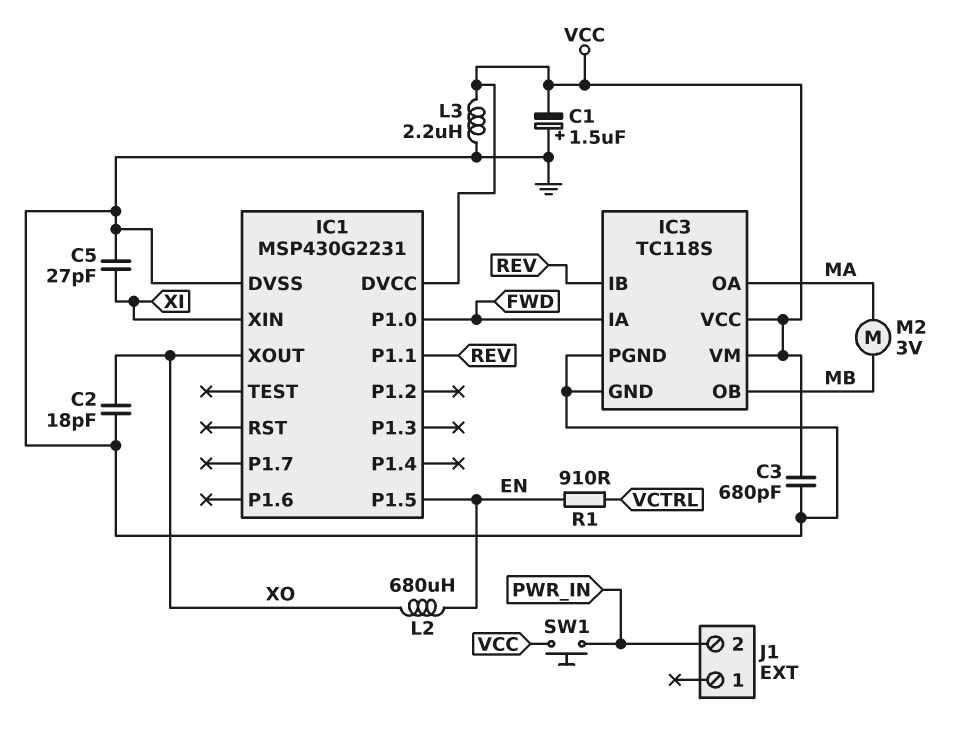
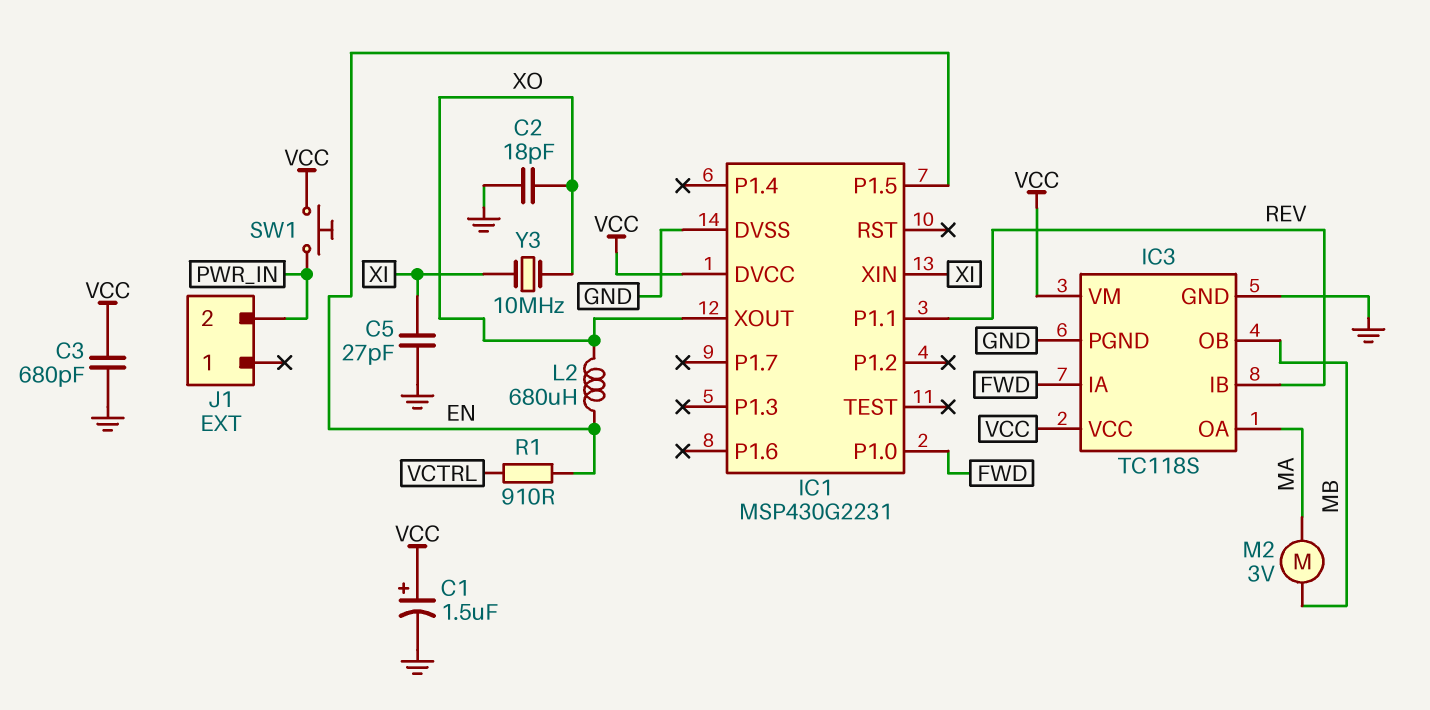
C1: 1.5uF (plus GND, minus VCC) -> 1.5uF (plus VCC, minus GND)
L3: 2.2uH (GND, VCC) -> none
Y3: none -> 10MHz (XI, XO)

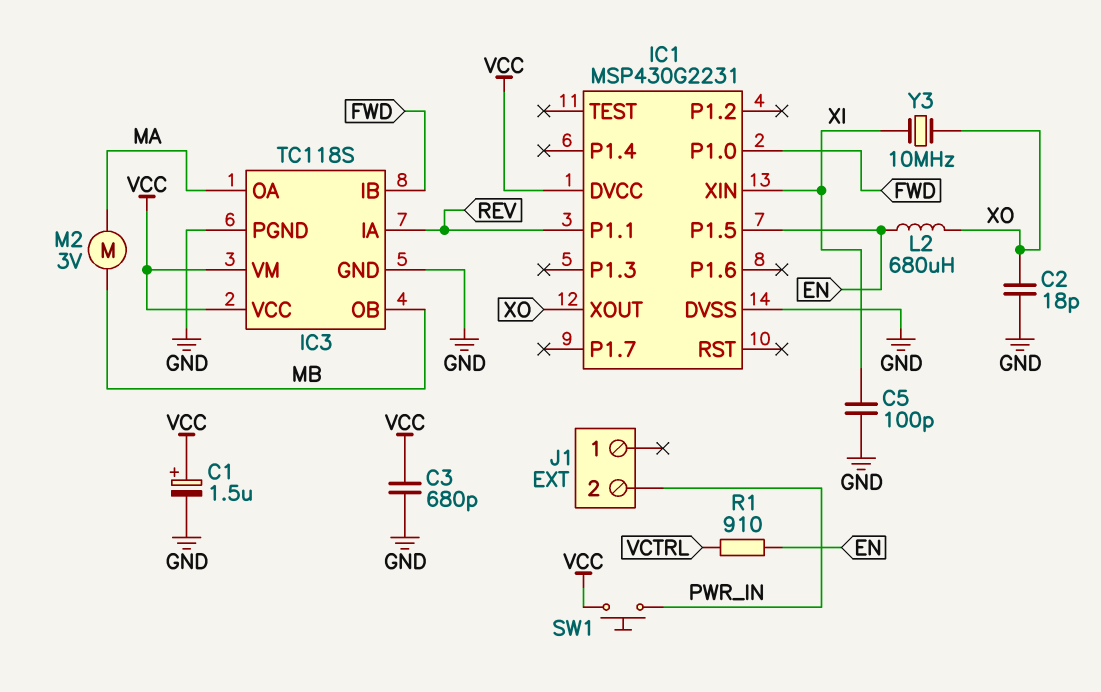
C5: 27pF (GND, XI) -> 100pF (GND, XI)
IC3 pin IA: FWD -> REV
IC3 pin IB: REV -> FWD

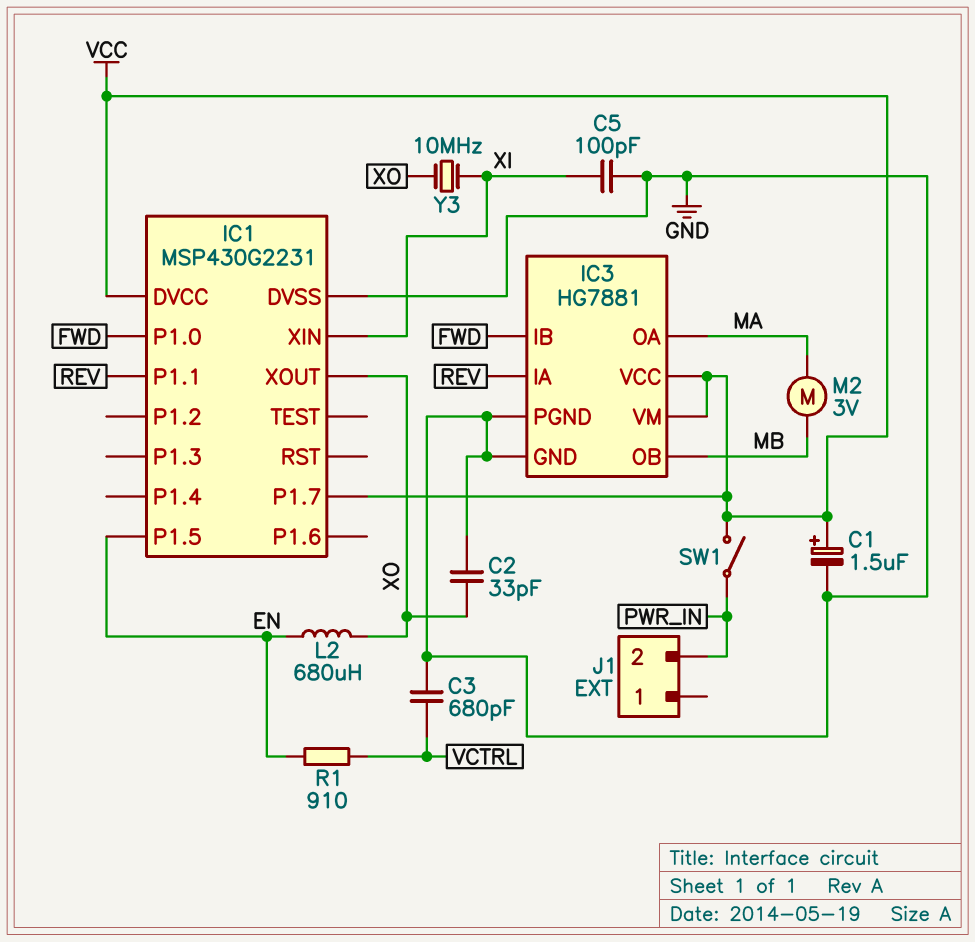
C2: 18pF (GND, XO) -> 33pF (GND, XO)
C3: 680pF (GND, VCC) -> 680pF (GND, VCTRL)
IC1 pin P1.7: none -> VCC
IC3: TC118S -> HG7881
SW1: button (PWR_IN, VCC) -> switch (PWR_IN, VCC)

